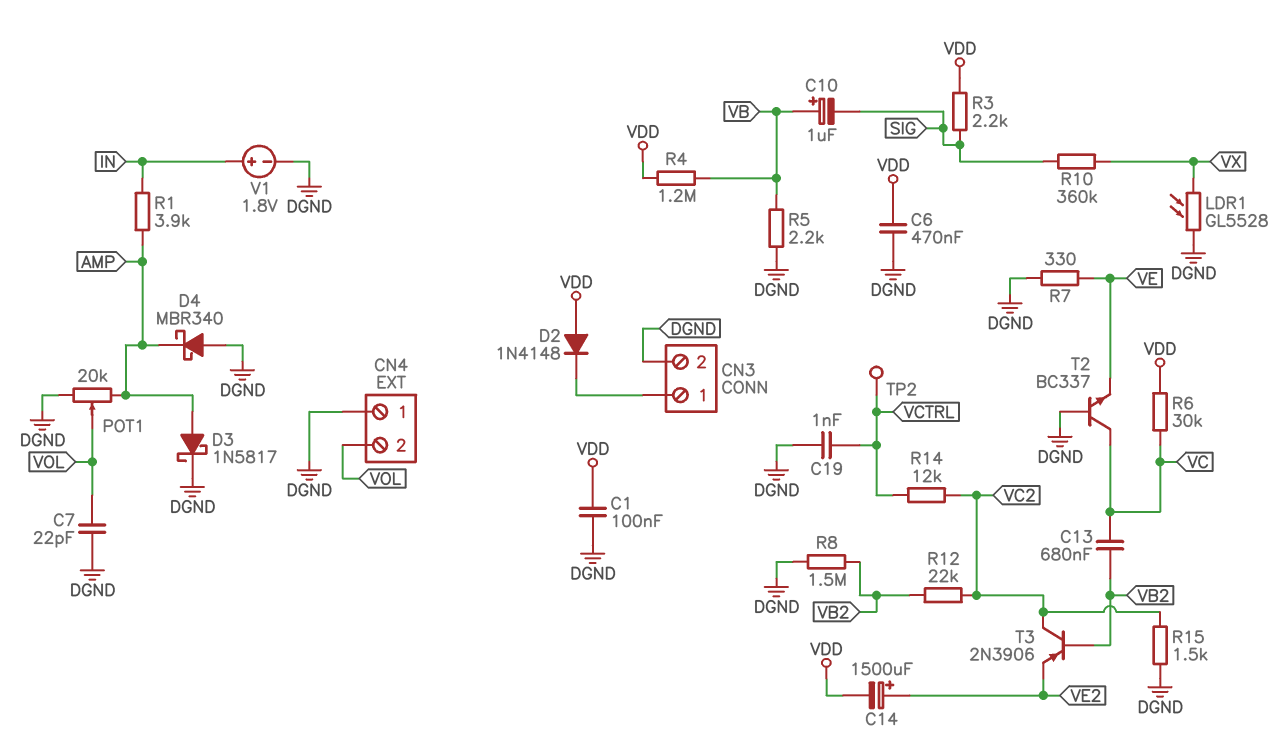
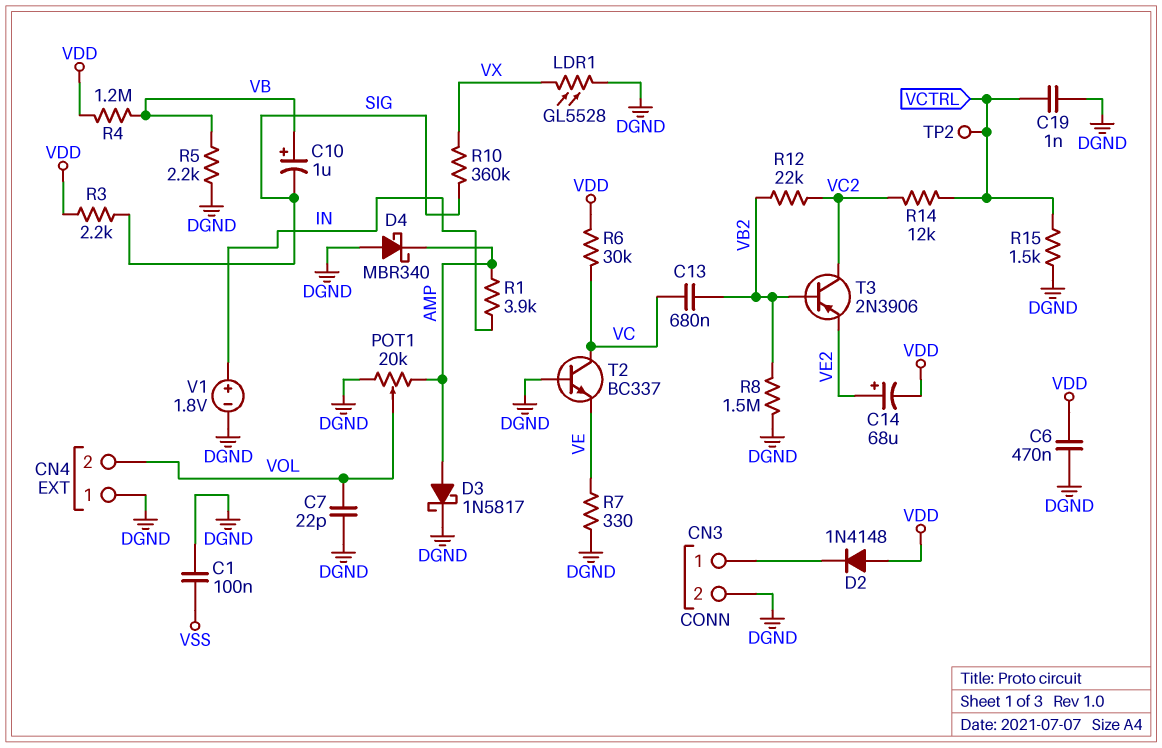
C1: 100nF (DGND, VDD) -> 100nF (DGND, VSS)
C14: 1500uF (plus VE2, minus VDD) -> 68uF (plus VE2, minus VDD)
R15: 1.5k (DGND, VC2) -> 1.5k (DGND, VCTRL)

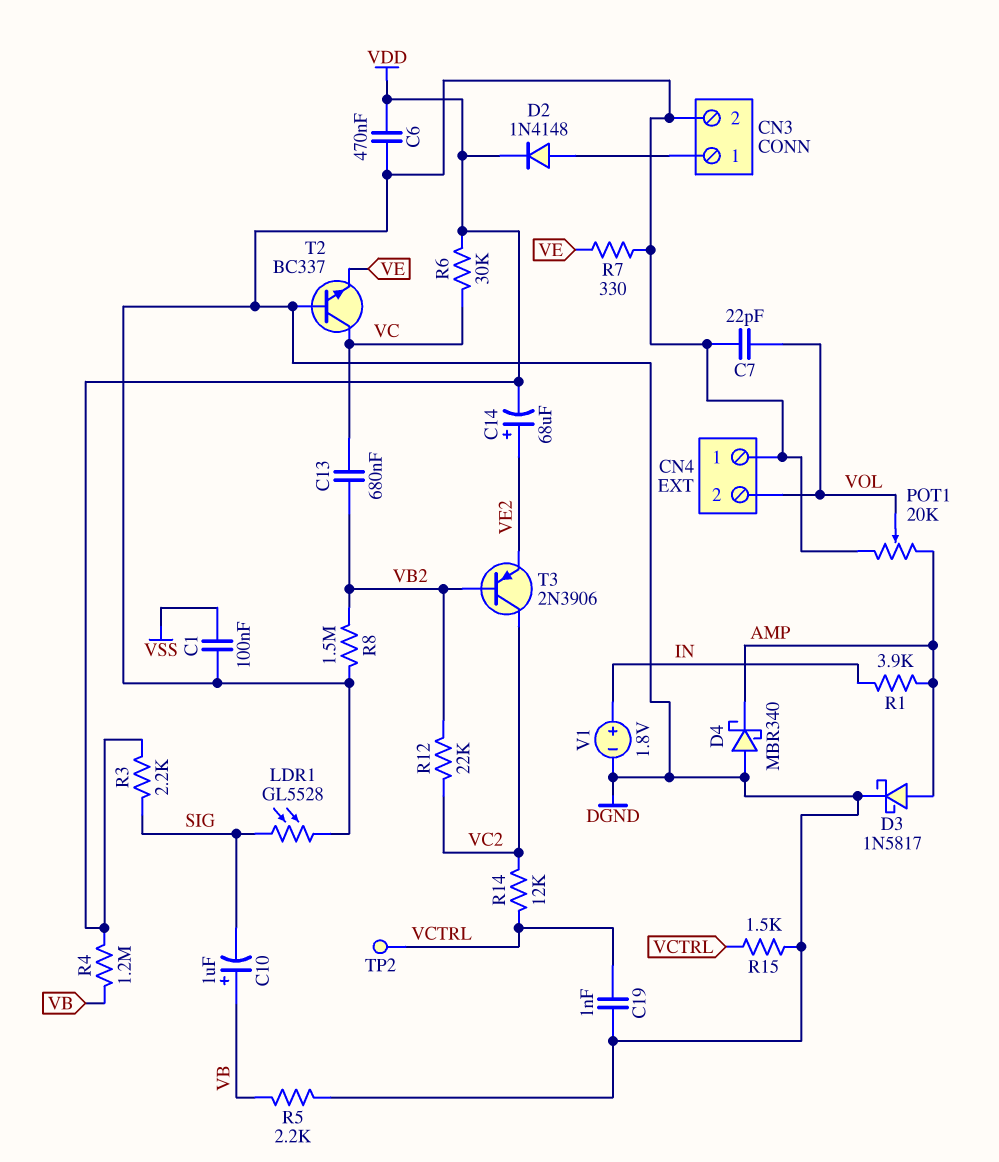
D2: diode 1N4148 (A VDD, K CN3/1) -> diode 1N4148 (A CN3/1, K VDD)
LDR1: GL5528 (DGND, VX) -> GL5528 (DGND, SIG)
R10: 360k (SIG, VX) -> none

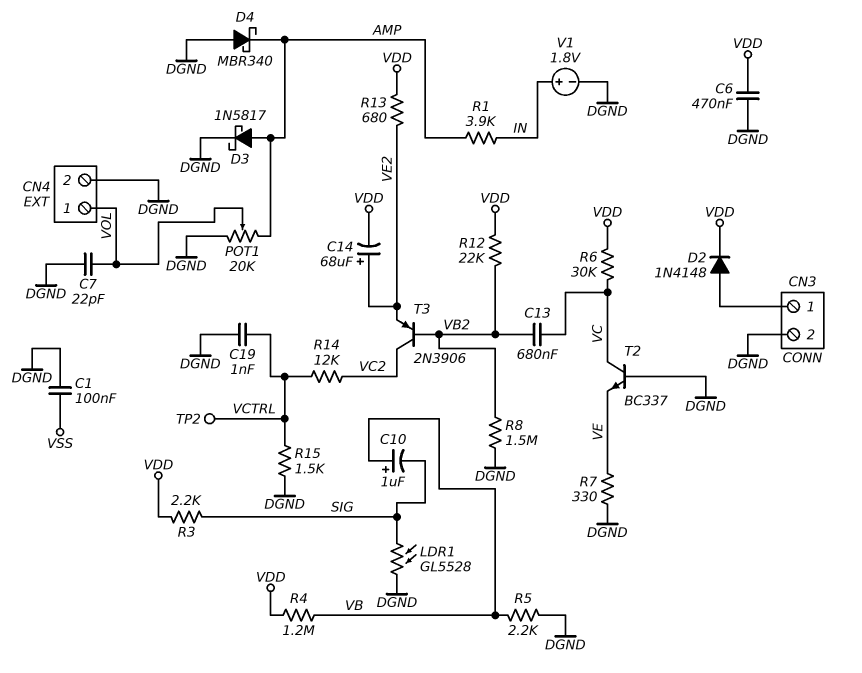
CN4 pin 1: DGND -> VOL
CN4 pin 2: VOL -> DGND
R12: 22k (VB2, VC2) -> 22k (VB2, VDD)
R13: none -> 680 (VDD, VE2)

